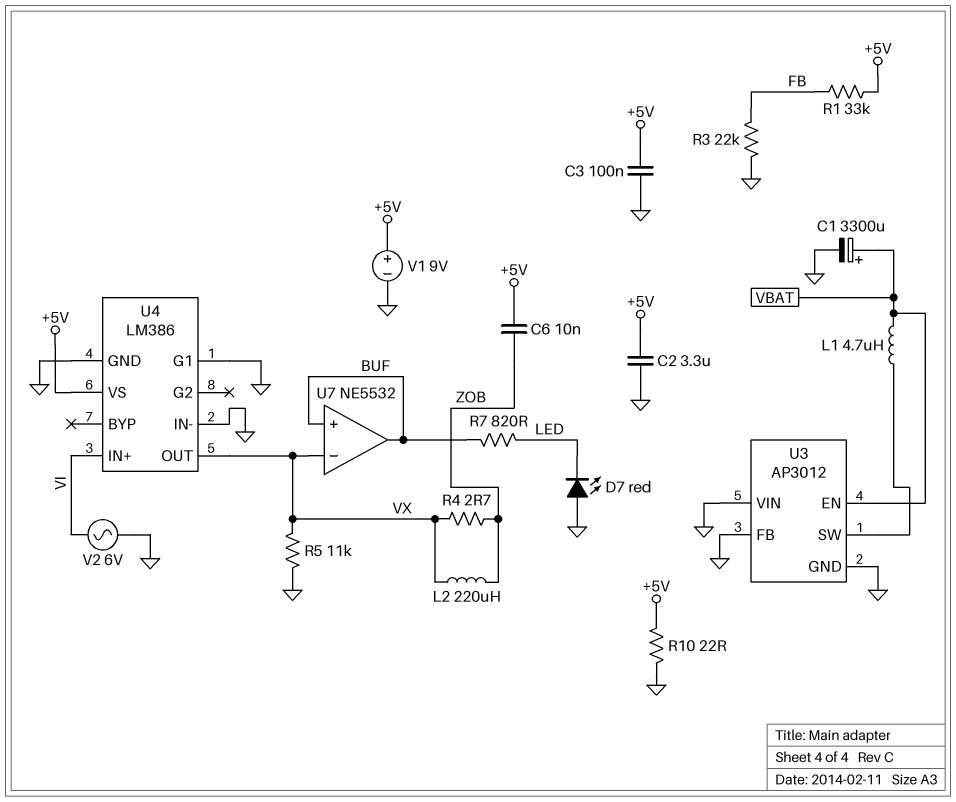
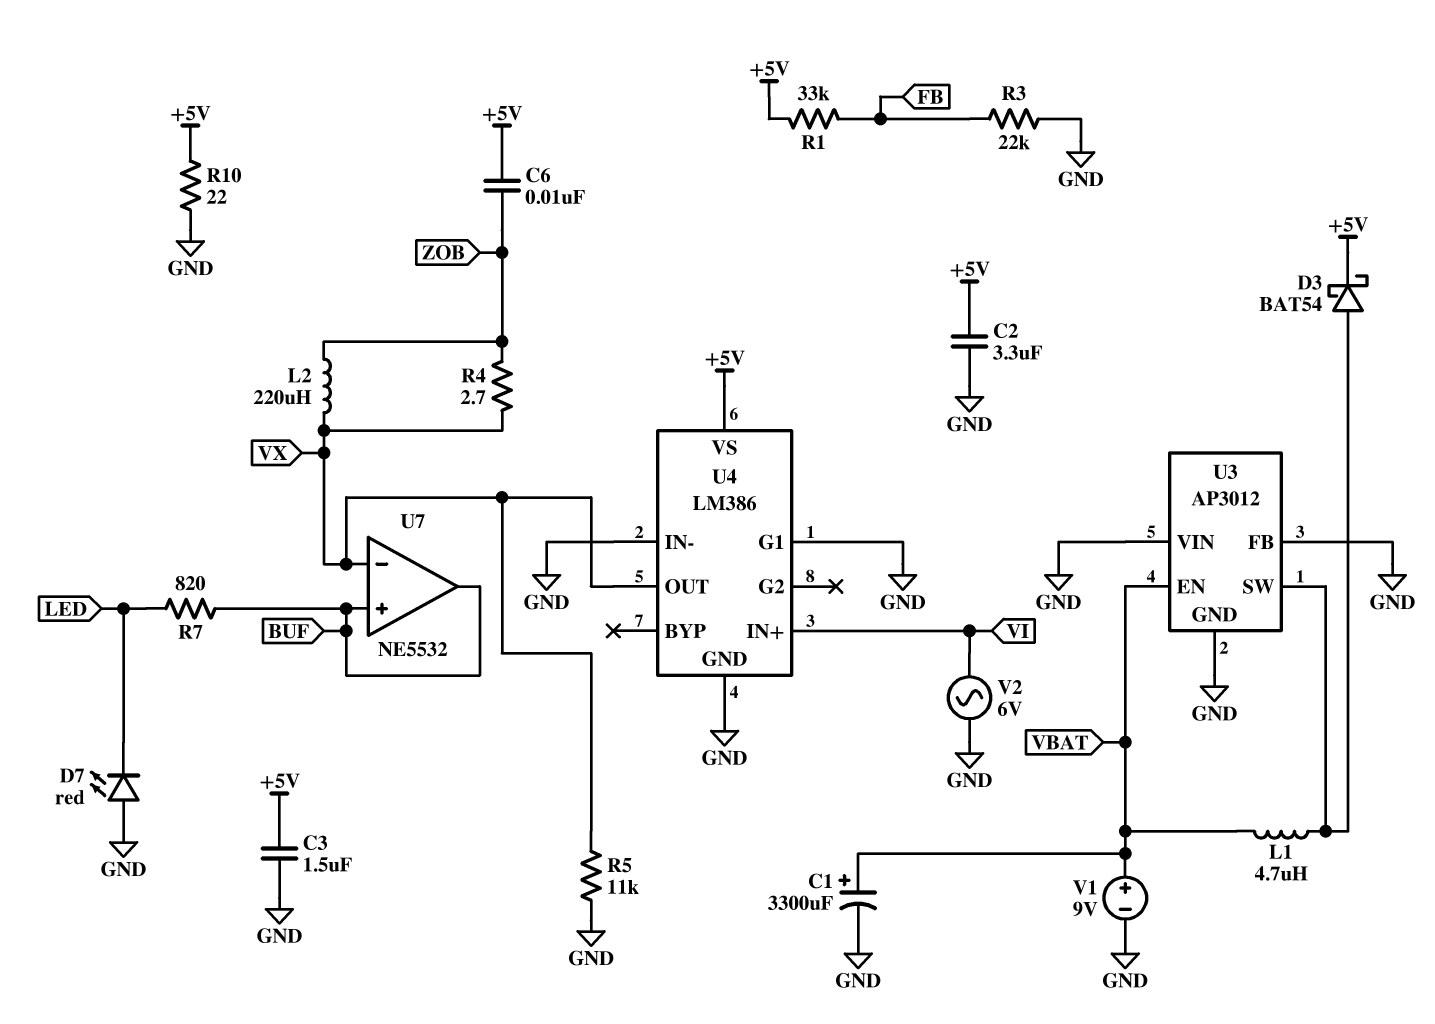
C3: 100nF (+5V, GND) -> 1.5uF (+5V, GND)
D3: none -> schottky BAT54 (A U3/SW, K +5V)
V1: 9V (plus +5V, minus GND) -> 9V (plus VBAT, minus GND)

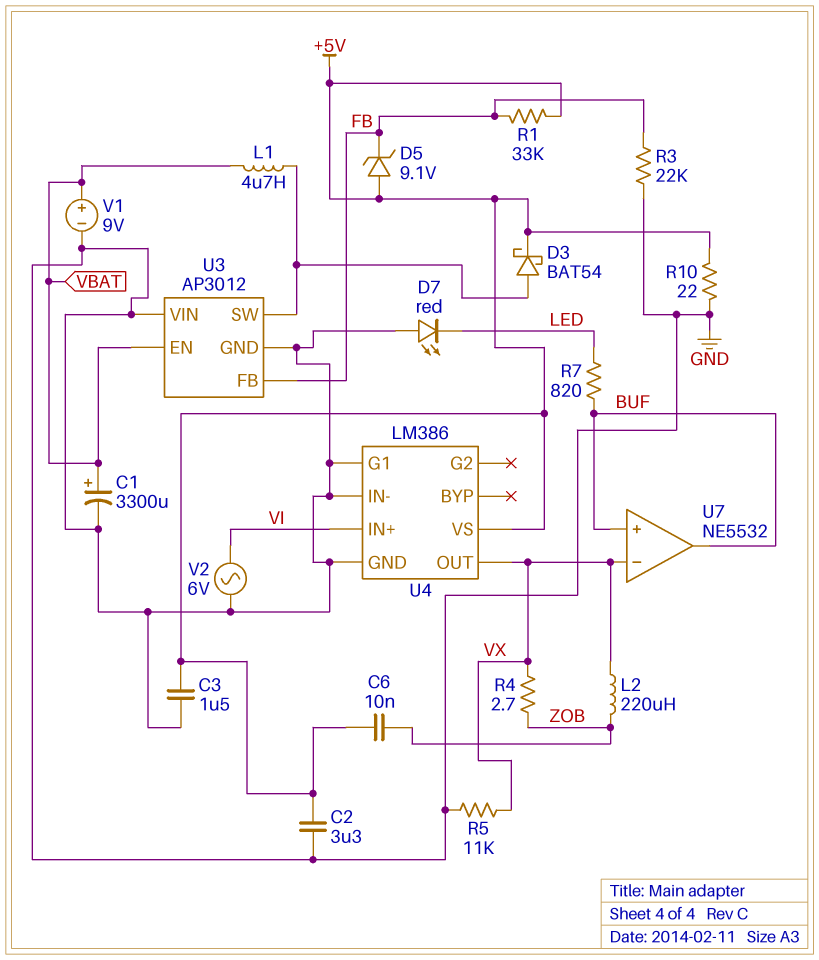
D5: none -> zener 9.1V (A +5V, K FB)
U3 pin FB: GND -> FB

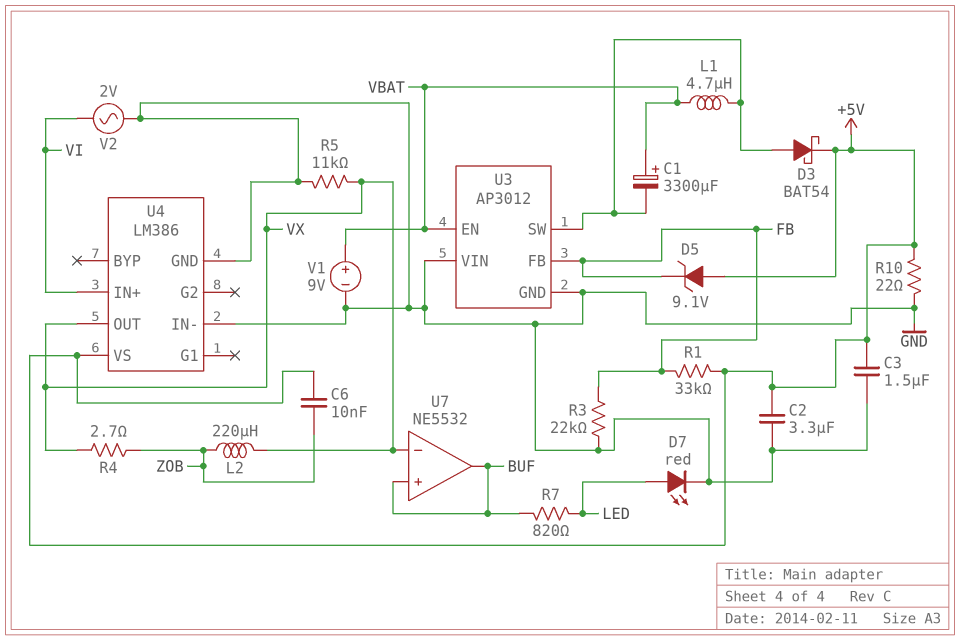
C1: 3300uF (plus VBAT, minus GND) -> 3300uF (plus VBAT, minus U3/SW)
D7: LED red (A GND, K LED) -> LED red (A LED, K GND)
U4 pin G1: GND -> none
V2: AC 6V (GND, VI) -> AC 2V (GND, VI)

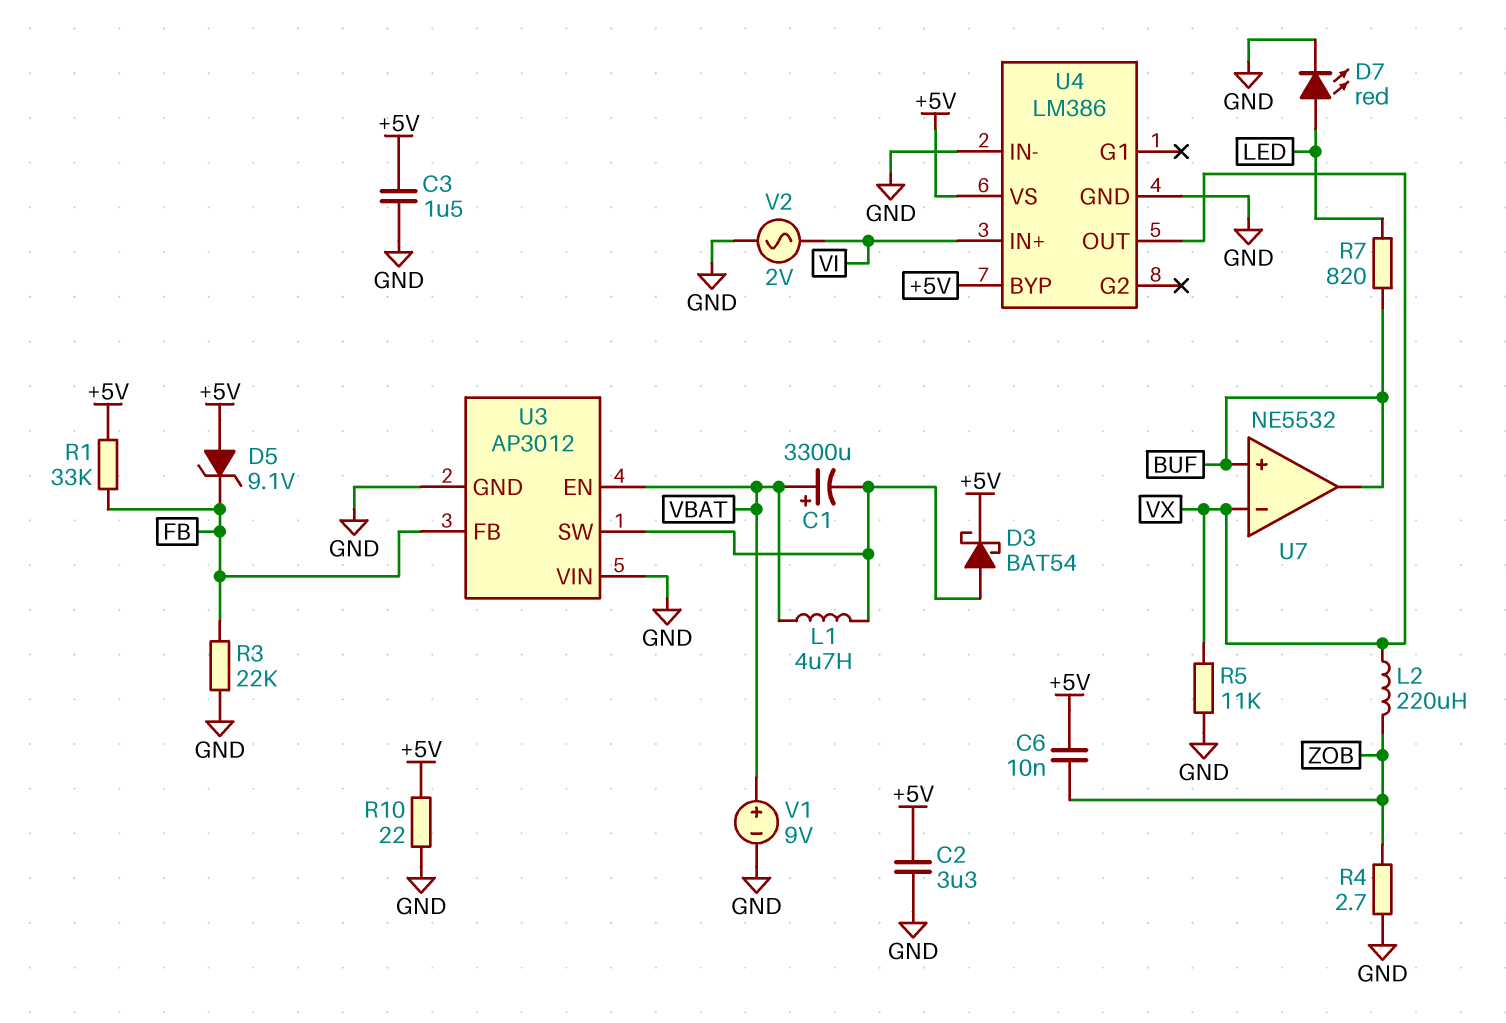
R4: 2.7 (VX, ZOB) -> 2.7 (GND, ZOB)
U4 pin BYP: none -> +5V

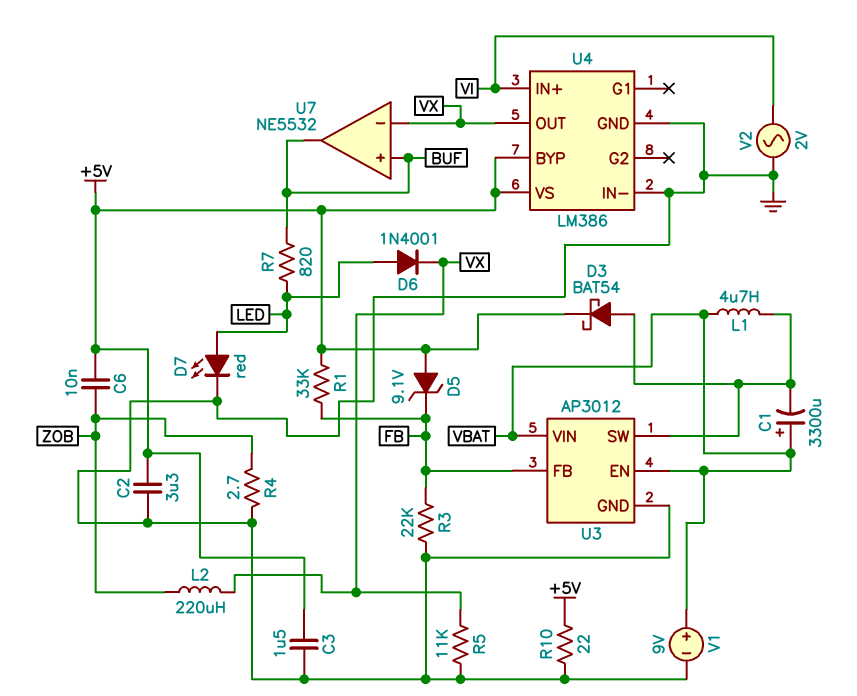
D6: none -> diode 1N4001 (A LED, K VX)
U3 pin VIN: GND -> VBAT

